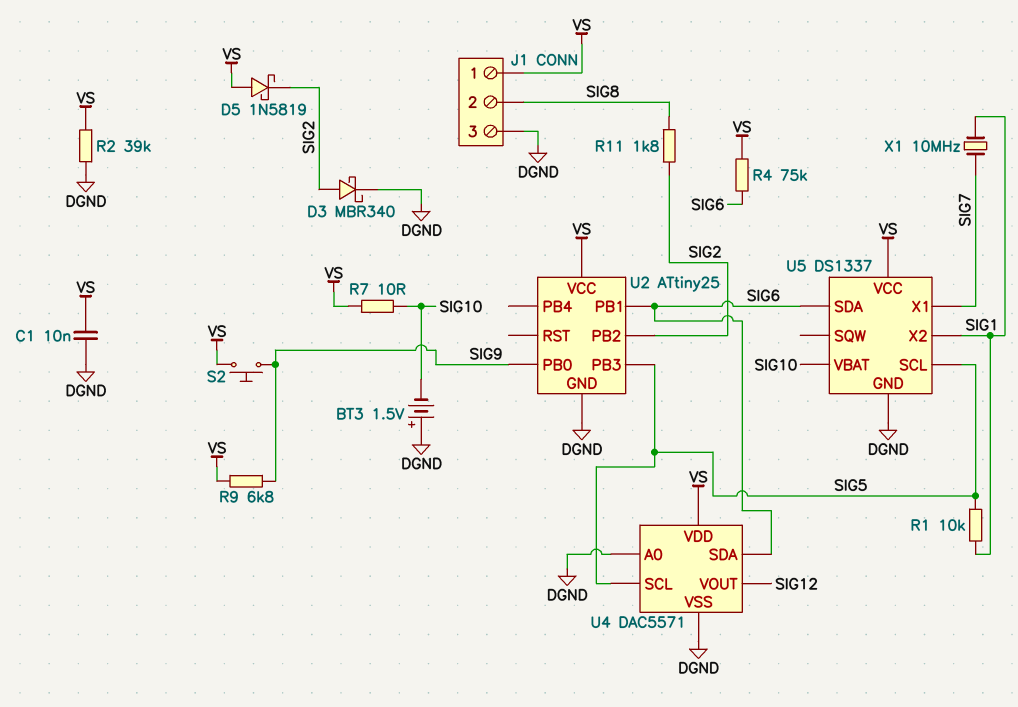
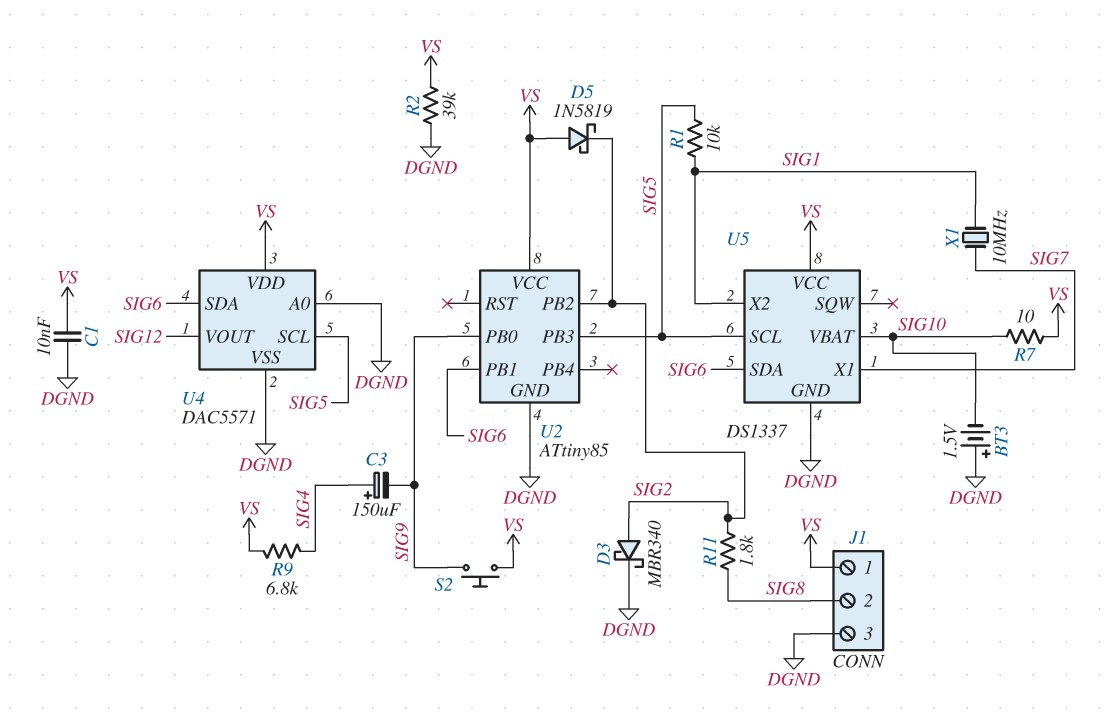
C3: none -> 150uF (plus SIG4, minus SIG9)
R4: 75k (SIG6, VS) -> none
R9: 6.8k (SIG9, VS) -> 6.8k (SIG4, VS)
U2: ATtiny25 -> ATtiny85

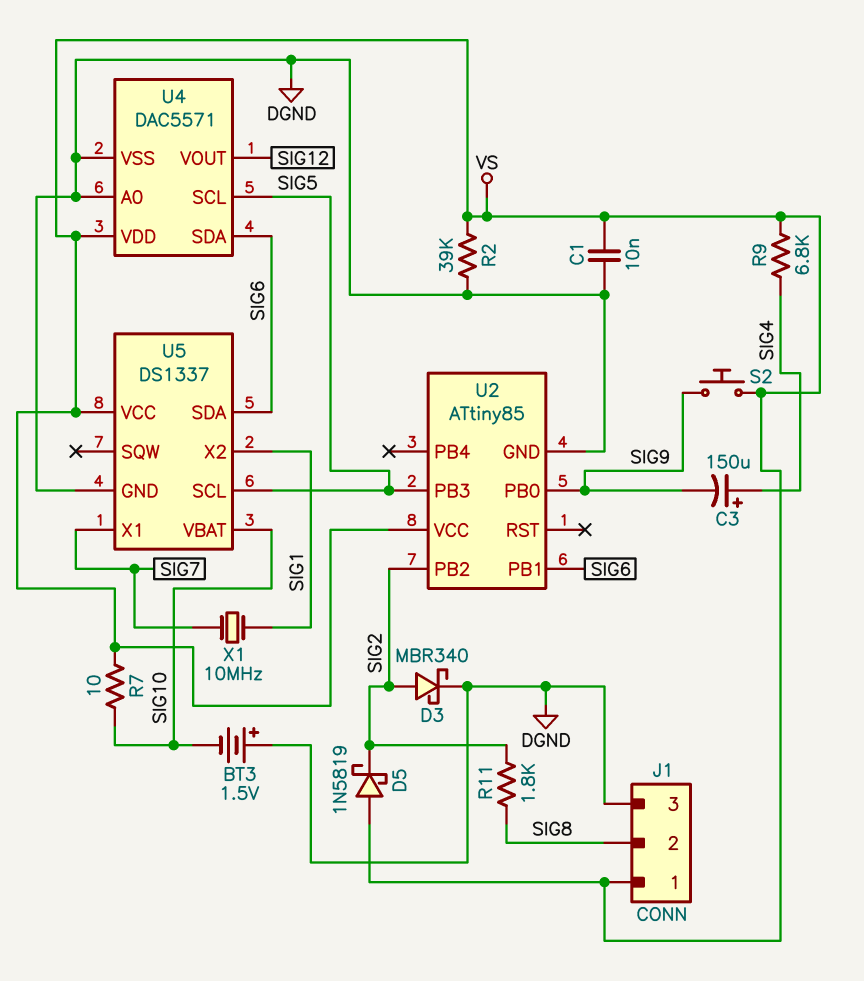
R1: 10k (SIG1, SIG5) -> none

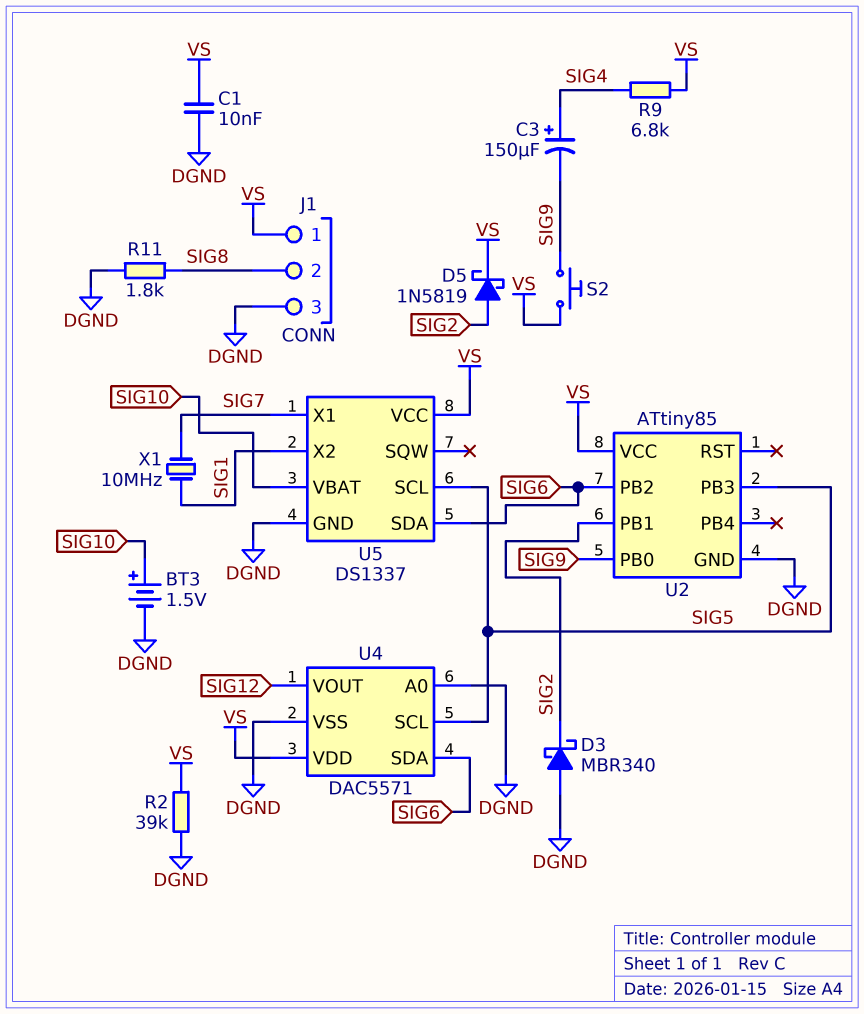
BT3: 1.5V (plus DGND, minus SIG10) -> 1.5V (plus SIG10, minus DGND)
D3: schottky MBR340 (A SIG2, K DGND) -> schottky MBR340 (A DGND, K SIG2)
D5: schottky 1N5819 (A VS, K SIG2) -> schottky 1N5819 (A SIG2, K VS)
R7: 10 (SIG10, VS) -> none
R11: 1.8k (SIG2, SIG8) -> 1.8k (DGND, SIG8)
U2 pin PB1: SIG6 -> SIG2
U2 pin PB2: SIG2 -> SIG6

